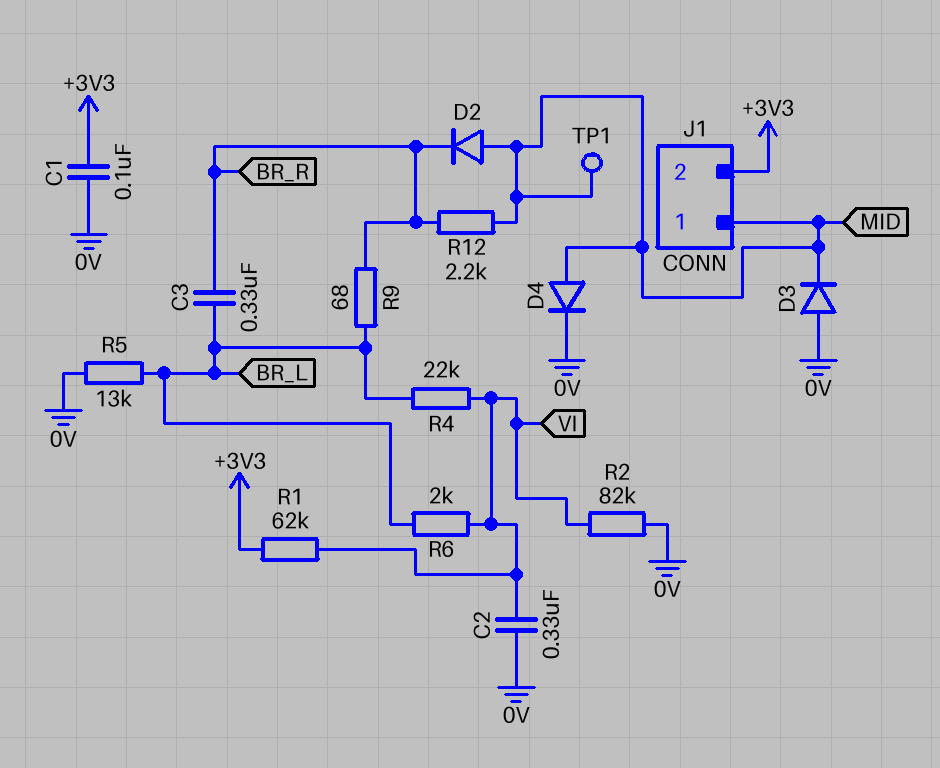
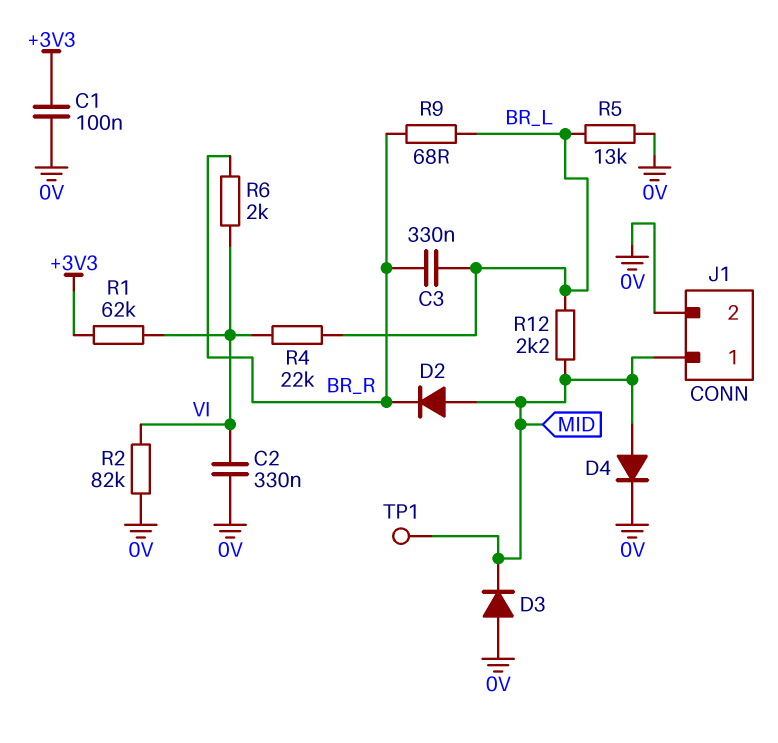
J1 pin 2: +3V3 -> 0V
R6: 2k (BR_L, VI) -> 2k (BR_R, VI)
R12: 2.2k (BR_R, MID) -> 2.2k (BR_L, MID)

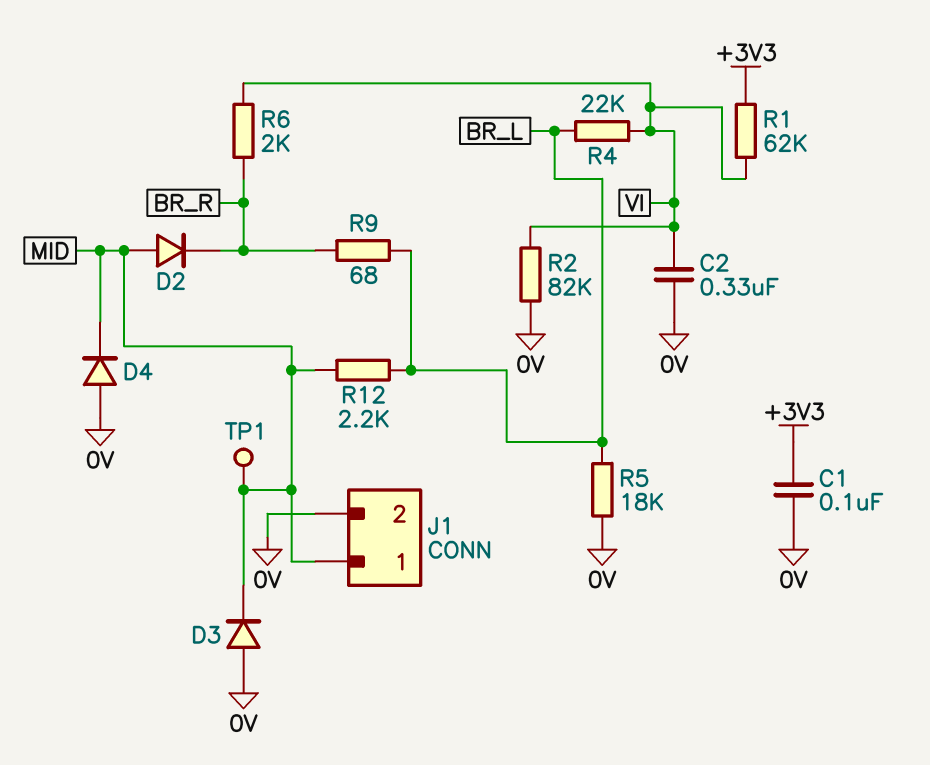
C3: 330nF (BR_L, BR_R) -> none
D4: diode (A MID, K 0V) -> diode (A 0V, K MID)
R5: 13k (0V, BR_L) -> 18k (0V, BR_L)

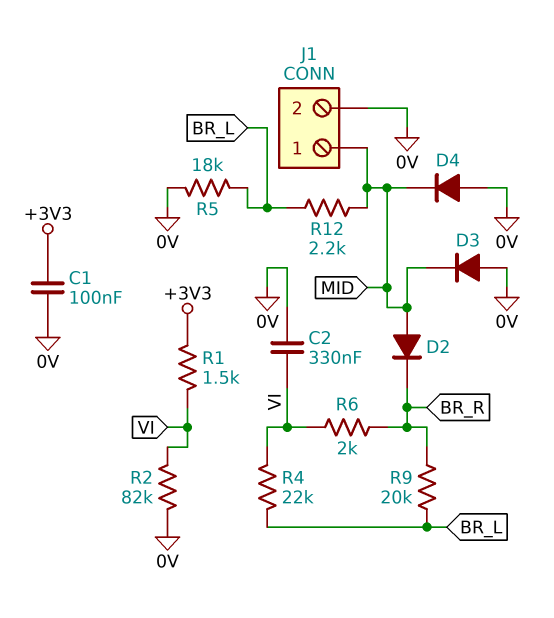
R1: 62k (+3V3, VI) -> 1.5k (+3V3, VI)
R9: 68 (BR_L, BR_R) -> 20k (BR_L, BR_R)
TP1: test point (MID) -> none

